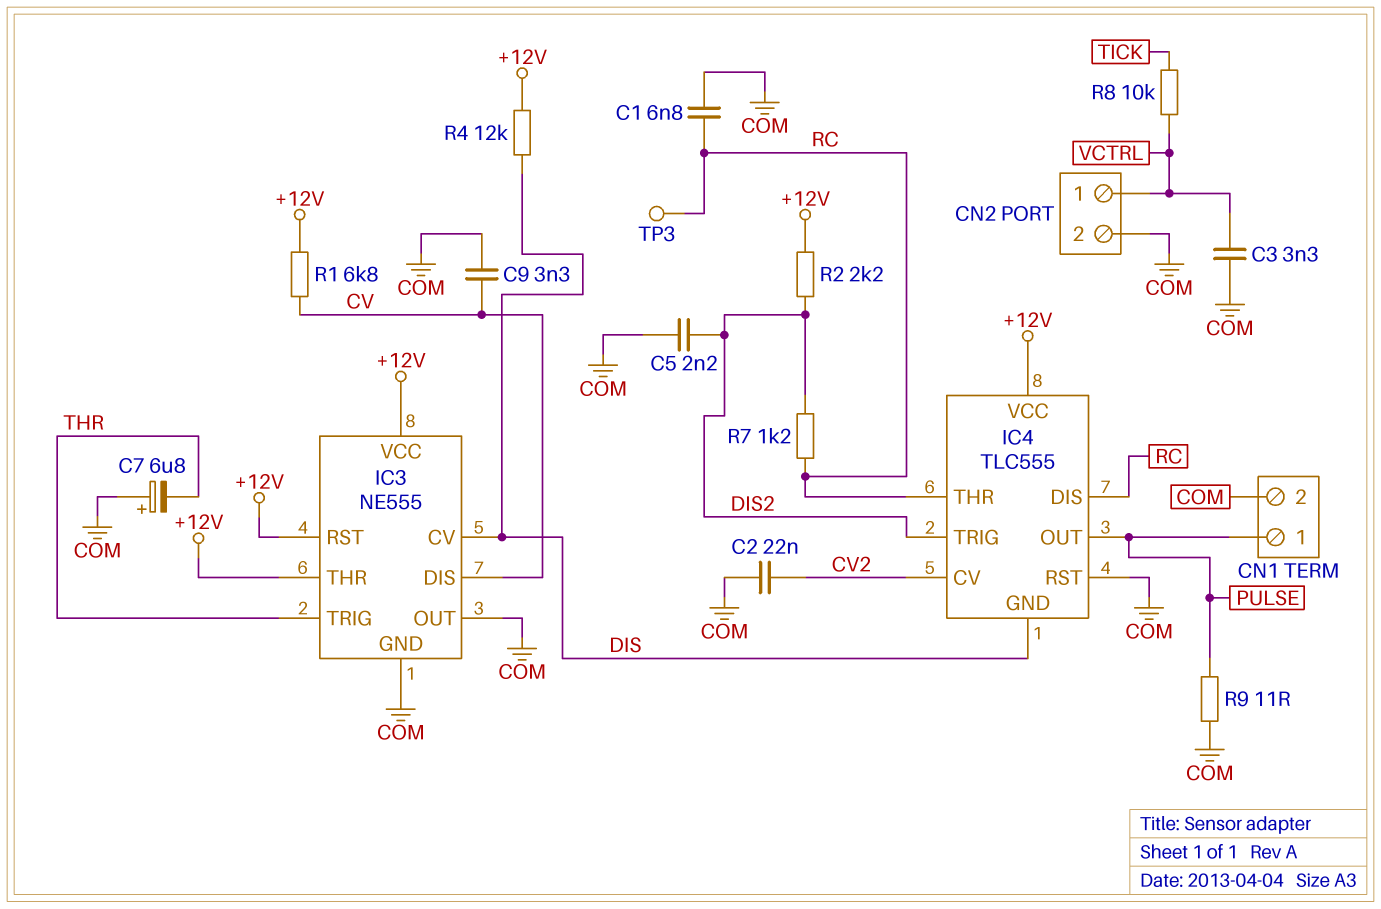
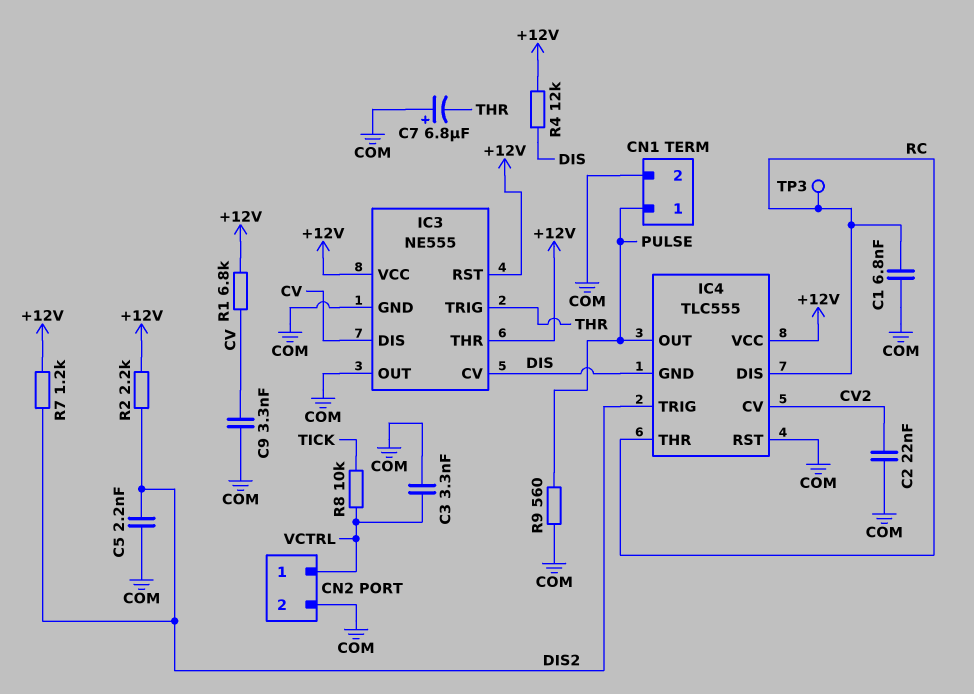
R7: 1.2k (DIS2, RC) -> 1.2k (+12V, DIS2)
R9: 11 (COM, PULSE) -> 560 (COM, PULSE)

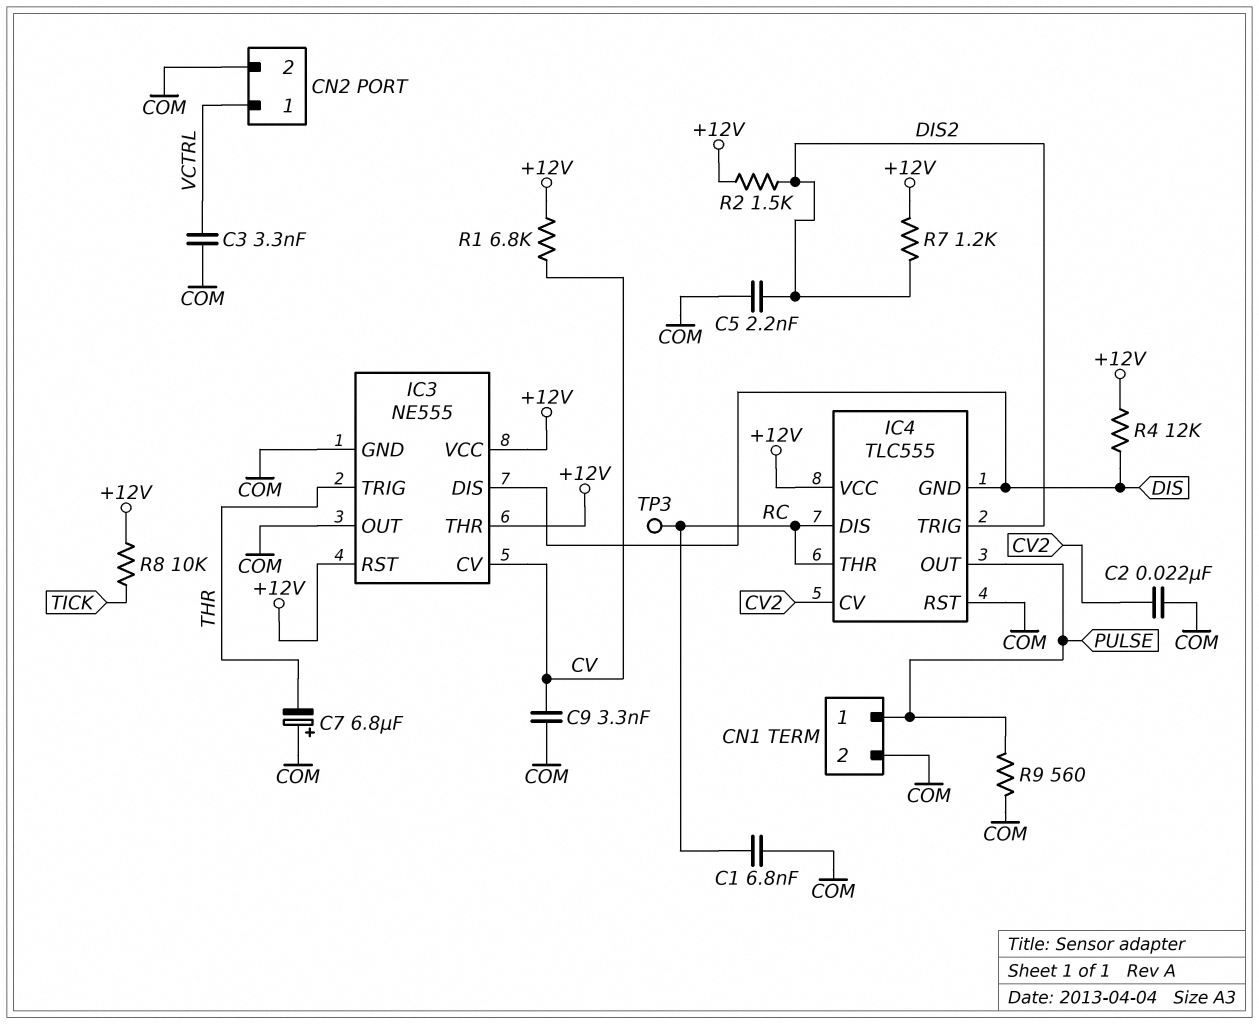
IC3 pin CV: DIS -> CV
IC3 pin DIS: CV -> DIS
R2: 2.2k (+12V, DIS2) -> 1.5k (+12V, DIS2)
R8: 10k (TICK, VCTRL) -> 10k (+12V, TICK)

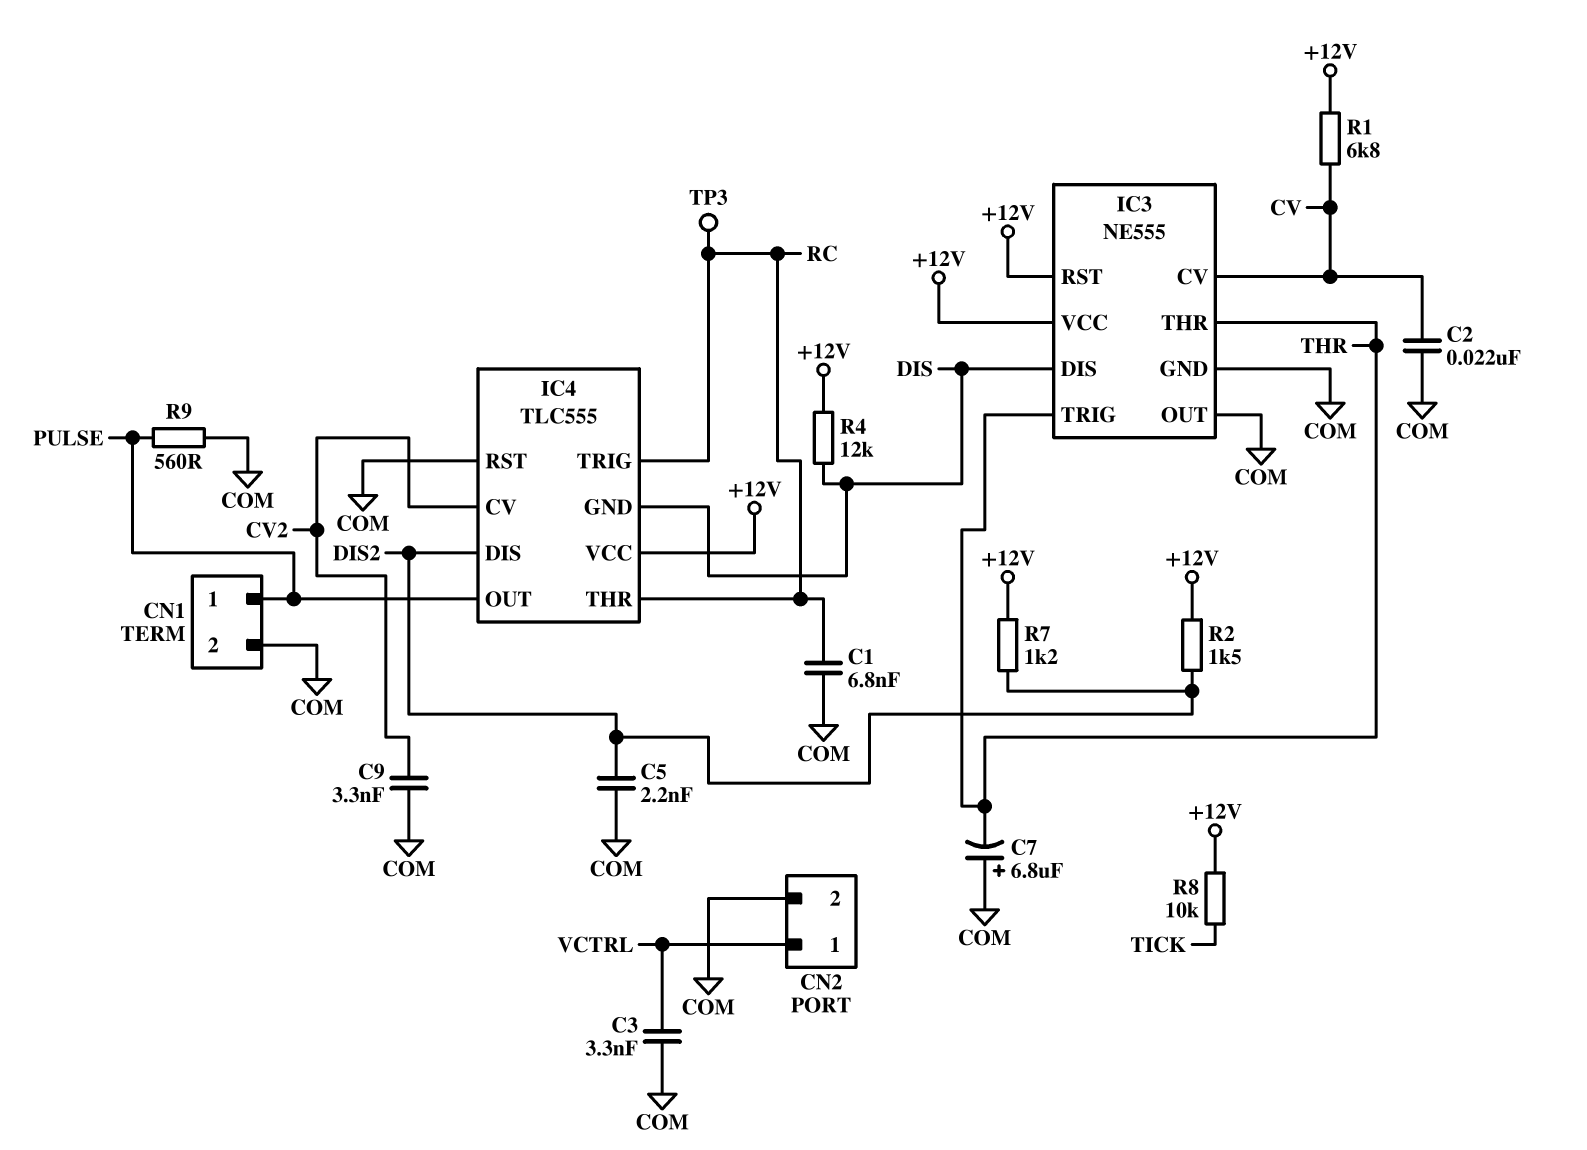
C2: 22nF (COM, CV2) -> 22nF (COM, CV)
C9: 3.3nF (COM, CV) -> 3.3nF (COM, CV2)
IC3 pin THR: +12V -> THR
IC4 pin DIS: RC -> DIS2
IC4 pin TRIG: DIS2 -> RC

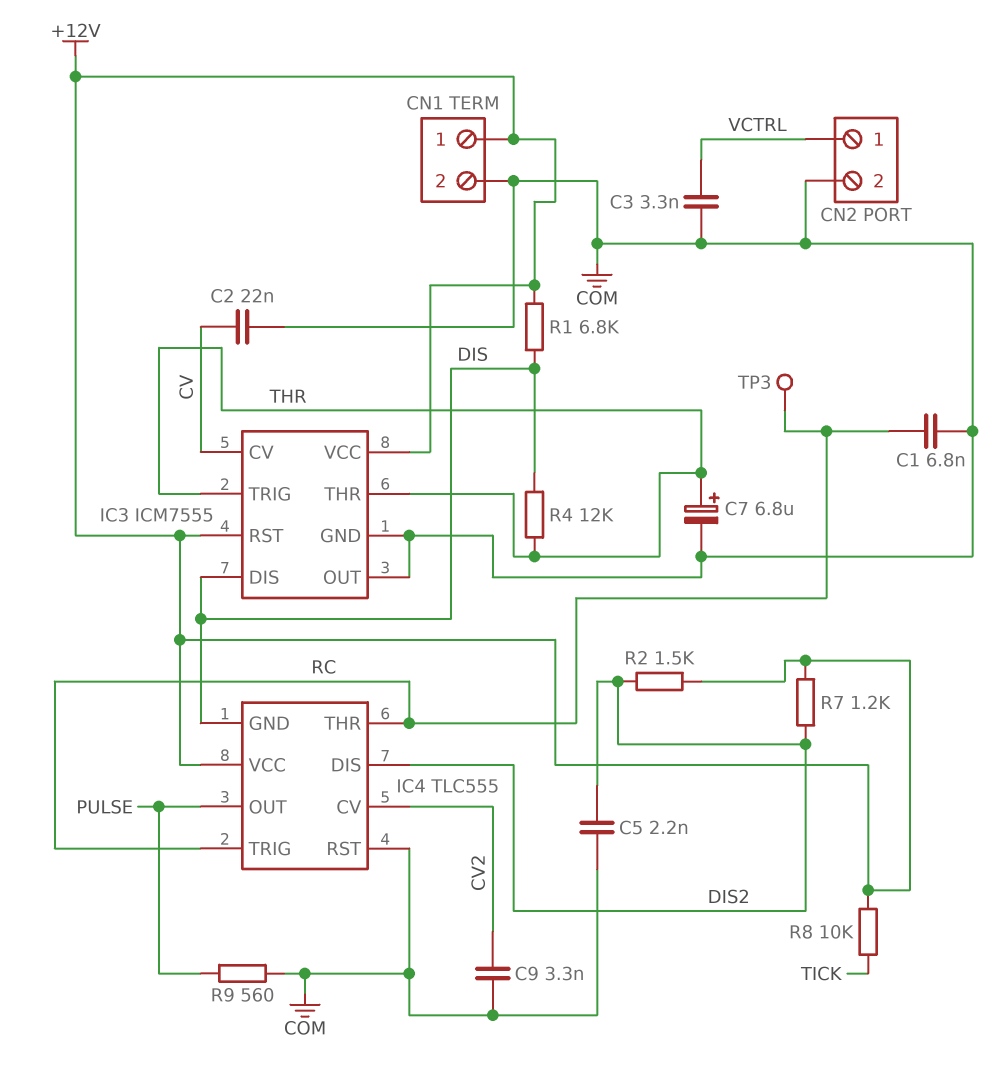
C7: 6.8uF (plus COM, minus THR) -> 6.8uF (plus THR, minus COM)
CN1 pin 1: PULSE -> +12V
IC3: NE555 -> ICM7555
R1: 6.8k (+12V, CV) -> 6.8k (+12V, DIS)
R4: 12k (+12V, DIS) -> 12k (DIS, THR)

